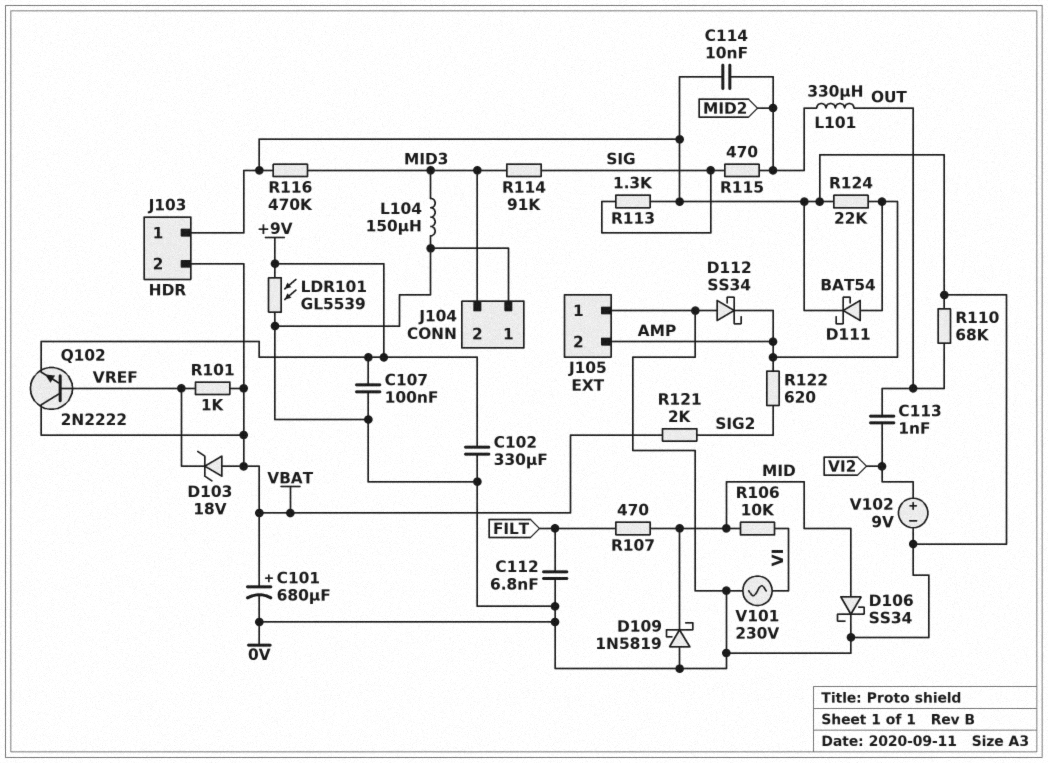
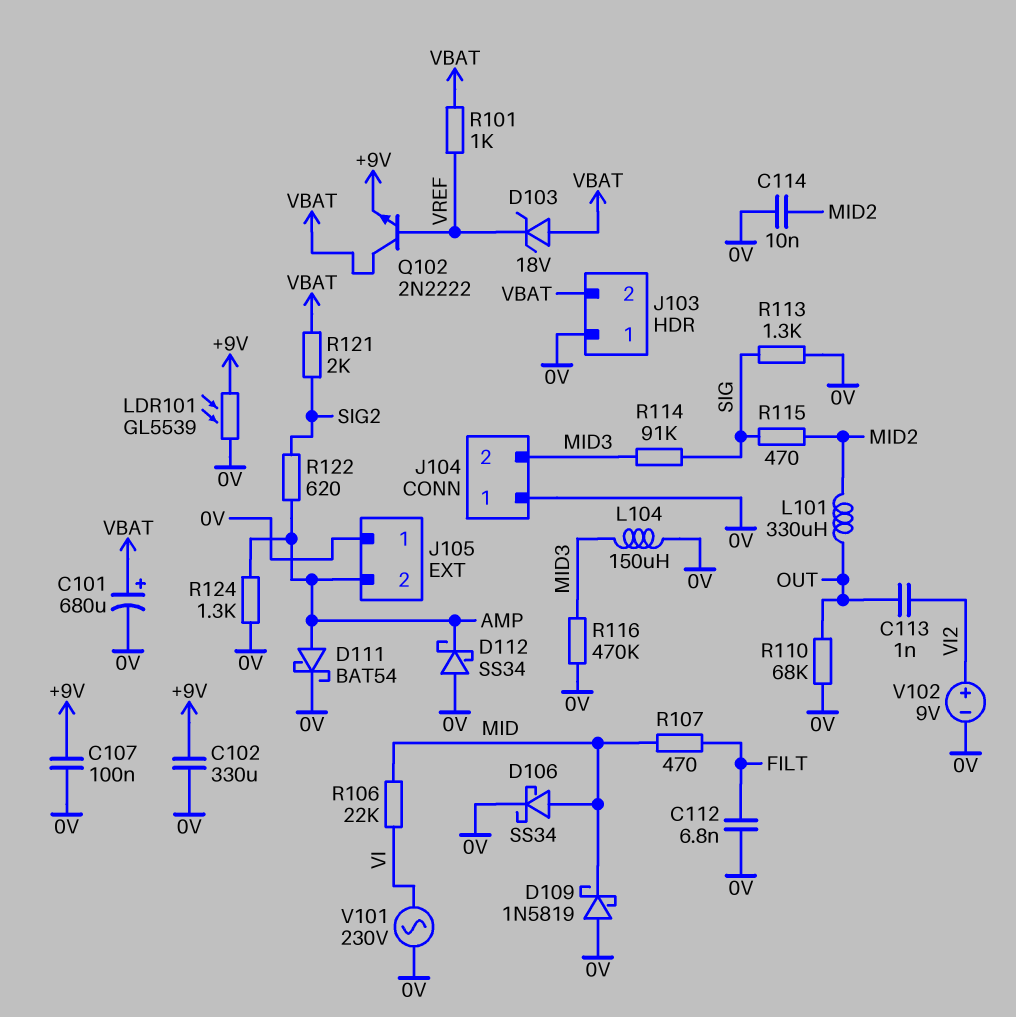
R106: 10k (MID, VI) -> 22k (MID, VI)
R124: 22k (0V, AMP) -> 1.3k (0V, AMP)

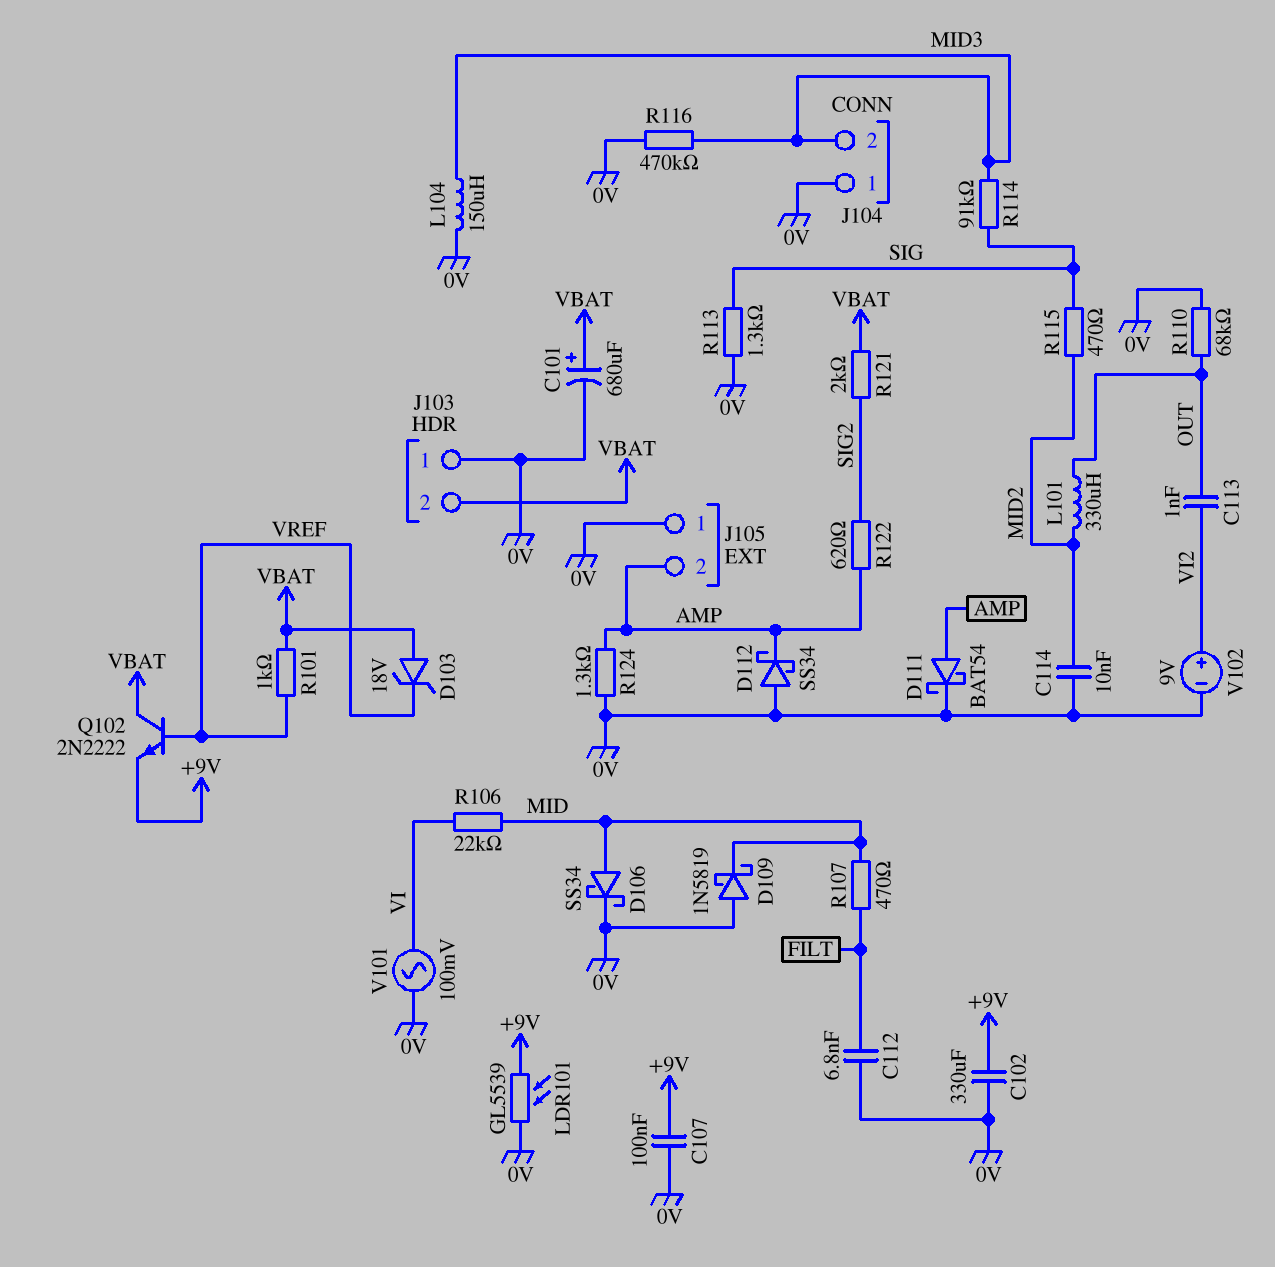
V101: AC 230V (0V, VI) -> AC 100mV (0V, VI)

